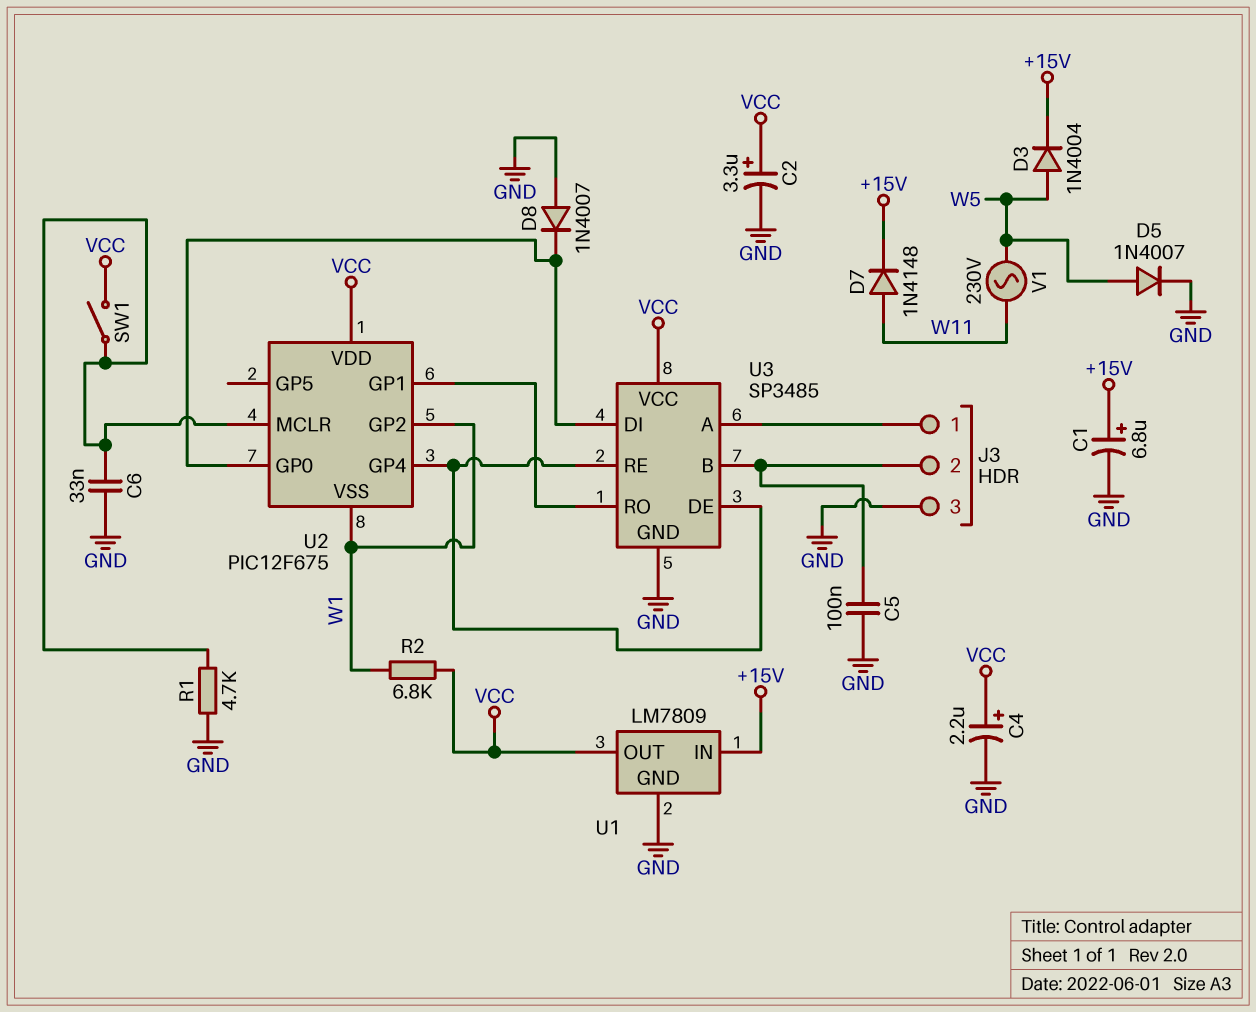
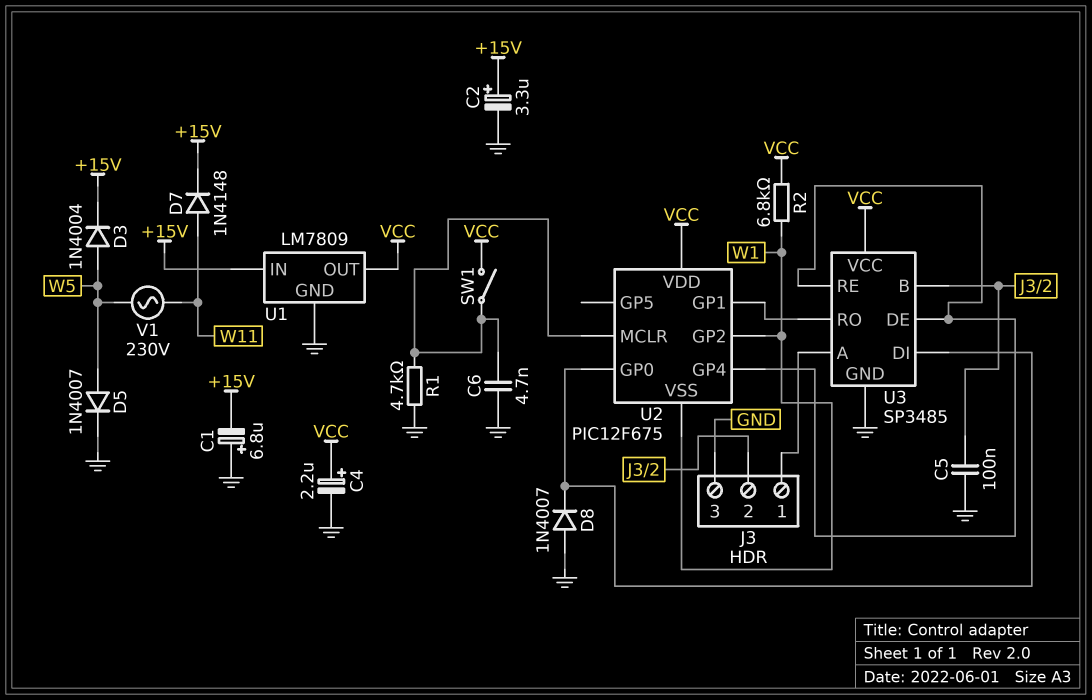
C1: 6.8uF (plus +15V, minus GND) -> 6.8uF (plus GND, minus +15V)
C2: 3.3uF (plus VCC, minus GND) -> 3.3uF (plus +15V, minus GND)
C6: 33nF (GND, U2/MCLR) -> 4.7nF (GND, U2/MCLR)

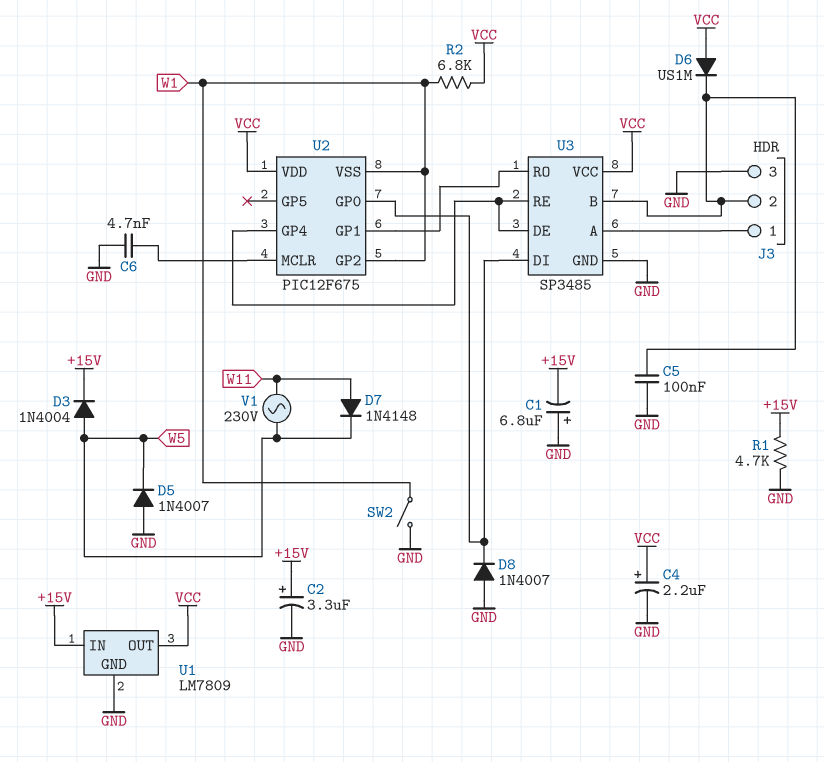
D5: diode 1N4007 (A W5, K GND) -> diode 1N4007 (A GND, K W5)
D6: none -> diode US1M (A VCC, K J3/2)
D7: diode 1N4148 (A W11, K +15V) -> diode 1N4148 (A W11, K W5)
R1: 4.7k (GND, U2/MCLR) -> 4.7k (+15V, GND)
SW1: switch (U2/MCLR, VCC) -> none
SW2: none -> switch (GND, W1)

